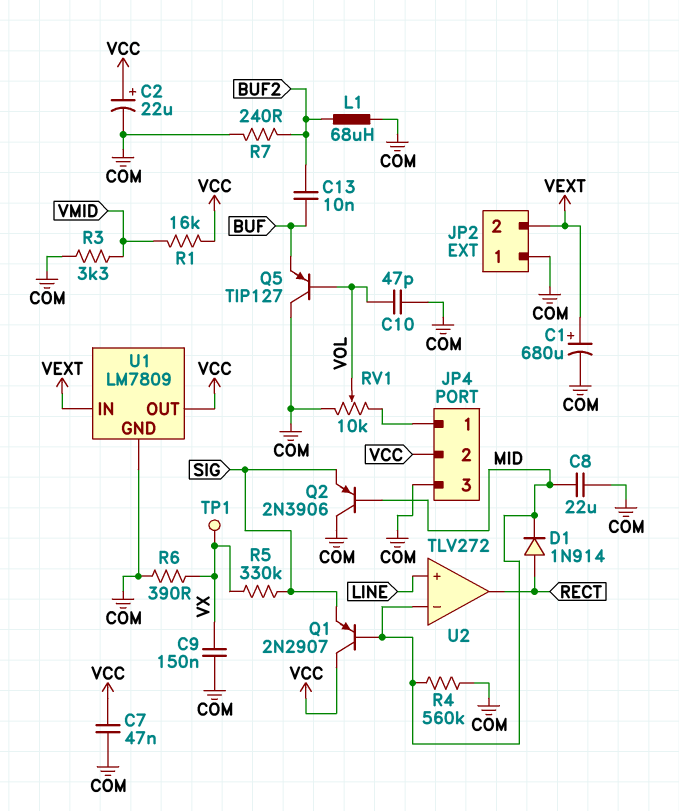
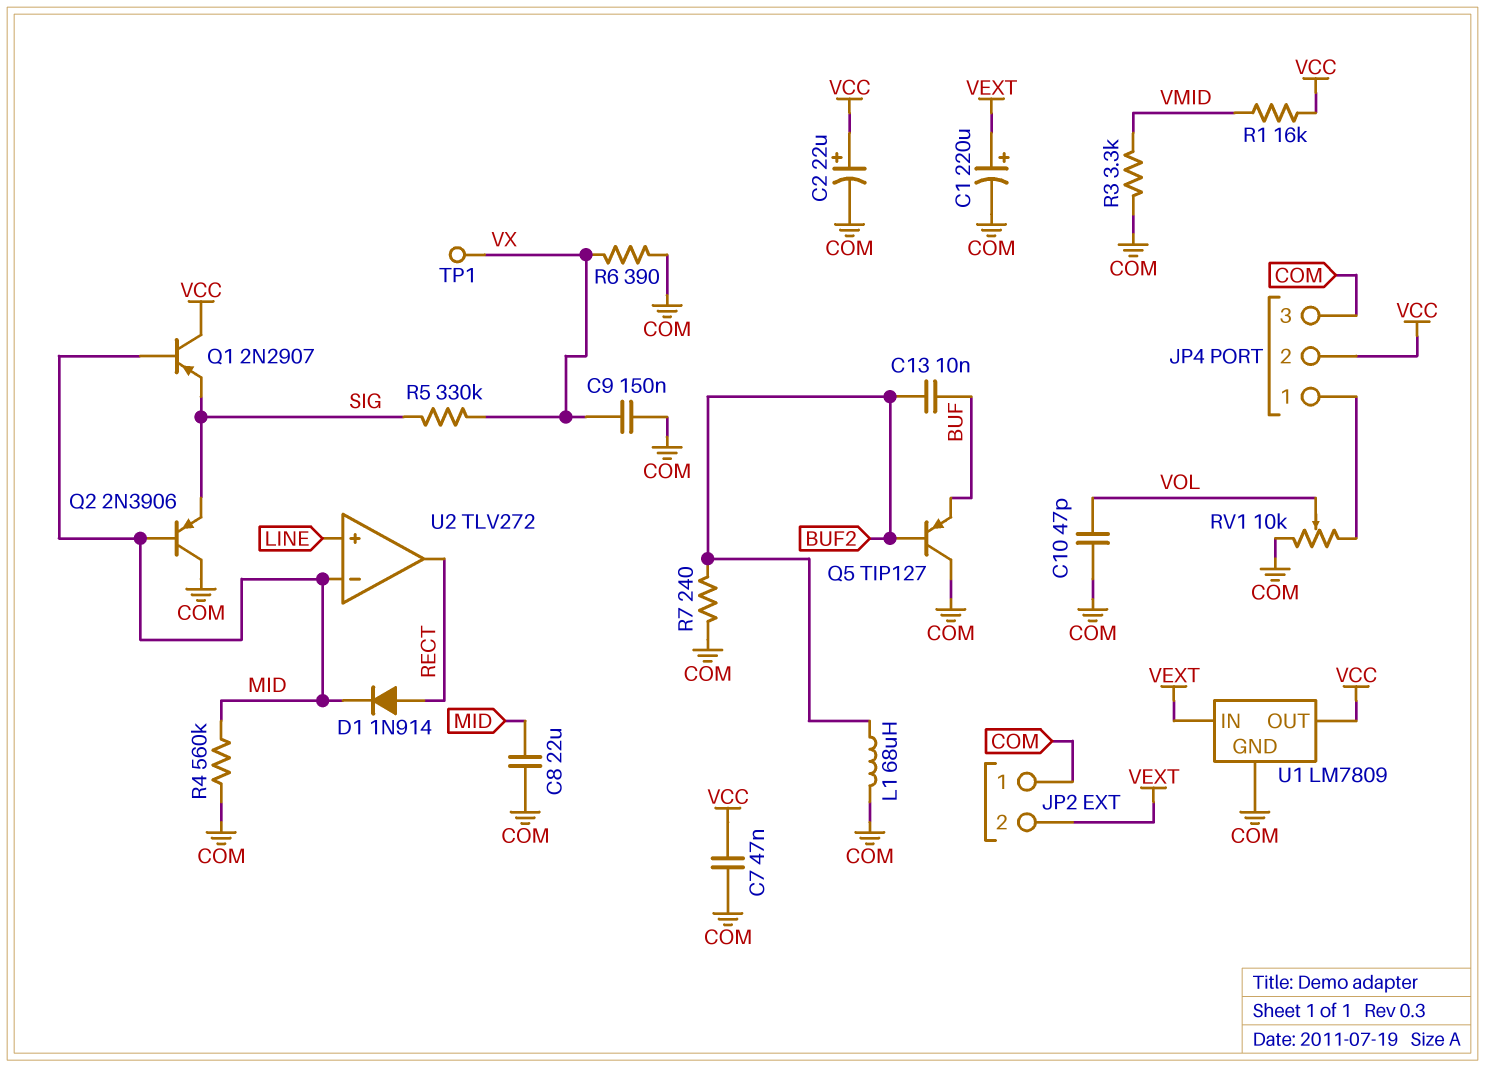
C1: 680uF (plus VEXT, minus COM) -> 220uF (plus VEXT, minus COM)
Q5: PNP TIP127 (B VOL, C COM, E BUF) -> PNP TIP127 (B BUF2, C COM, E BUF)

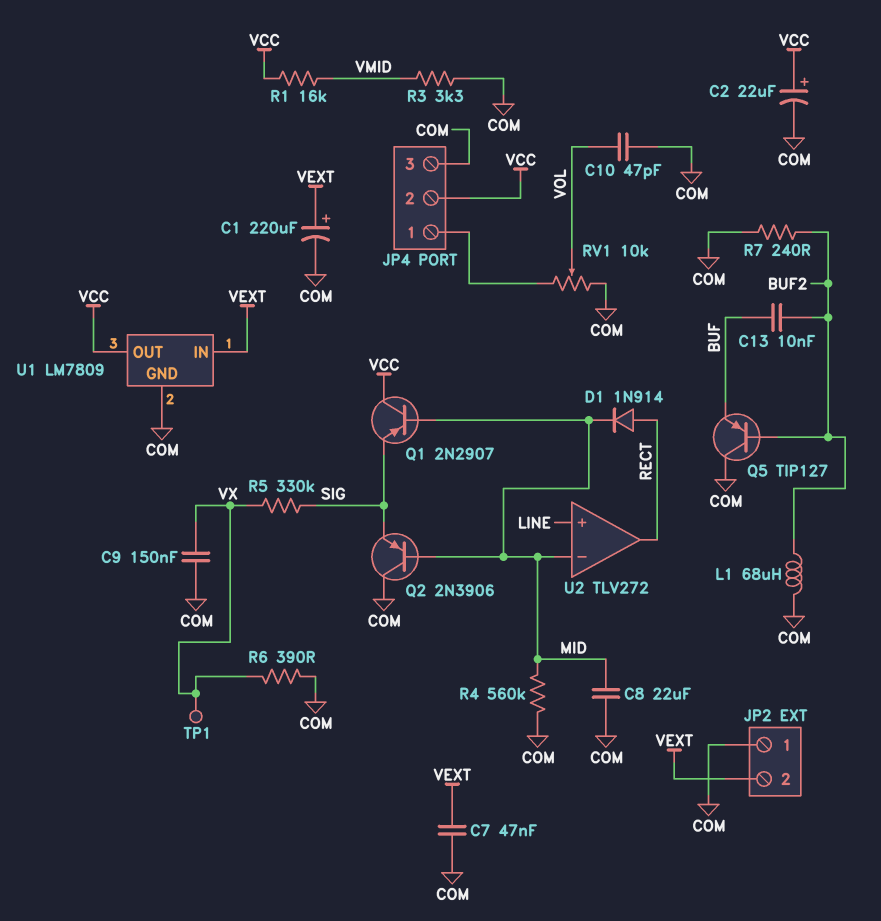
C7: 47nF (COM, VCC) -> 47nF (COM, VEXT)

